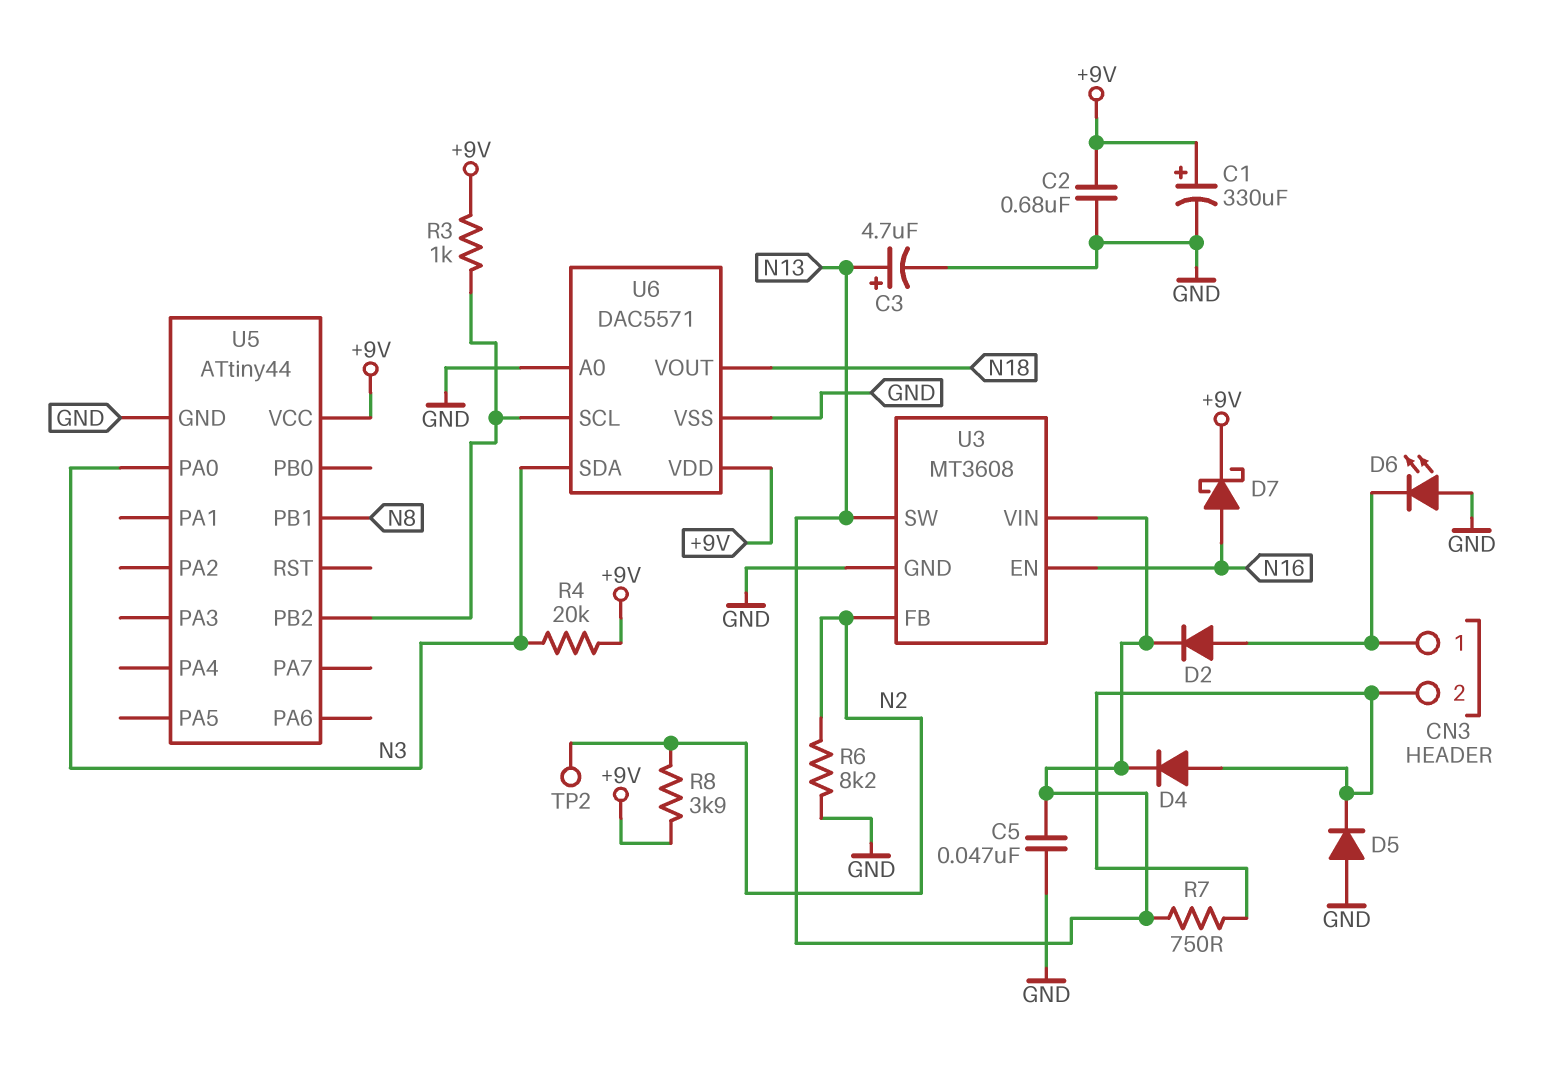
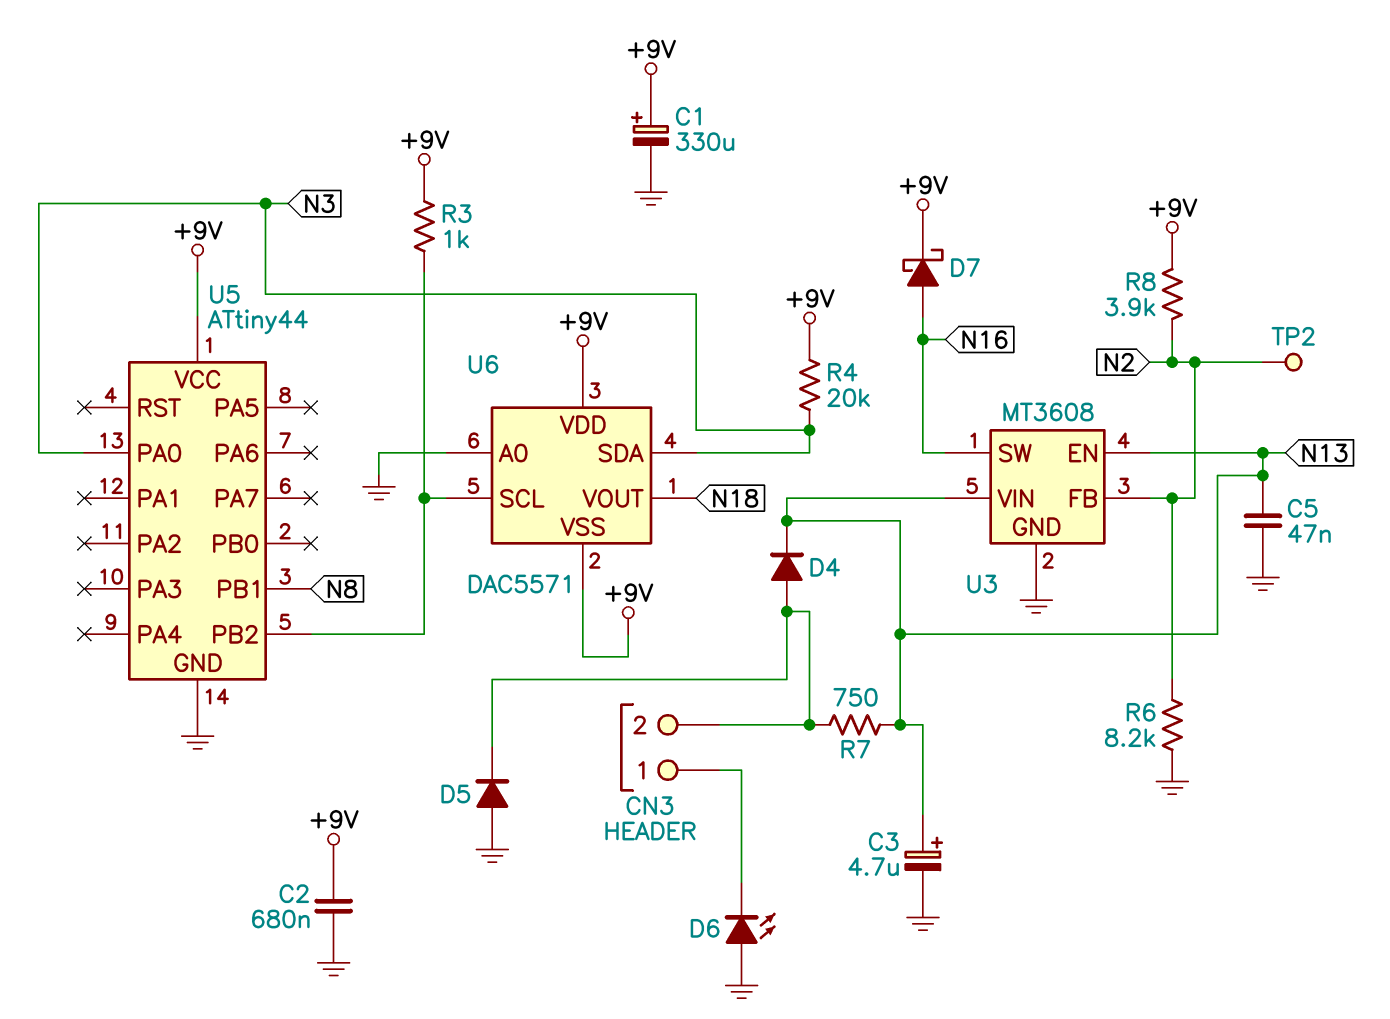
D2: diode (A CN3/1, K N13) -> none
U3 pin EN: N16 -> N13
U3 pin SW: N13 -> N16
U6 pin VSS: GND -> +9V

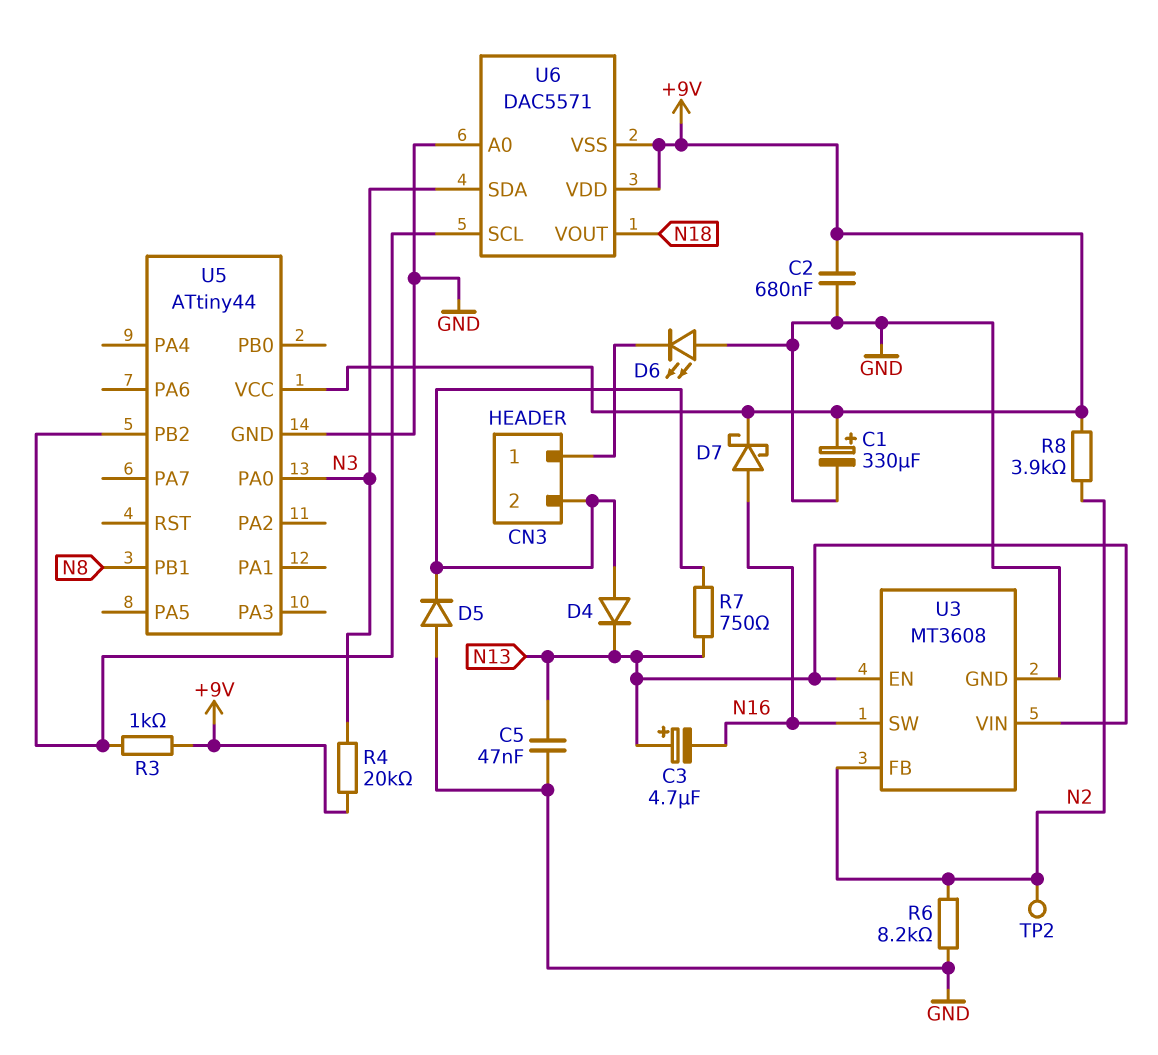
C3: 4.7uF (plus N13, minus GND) -> 4.7uF (plus N13, minus N16)

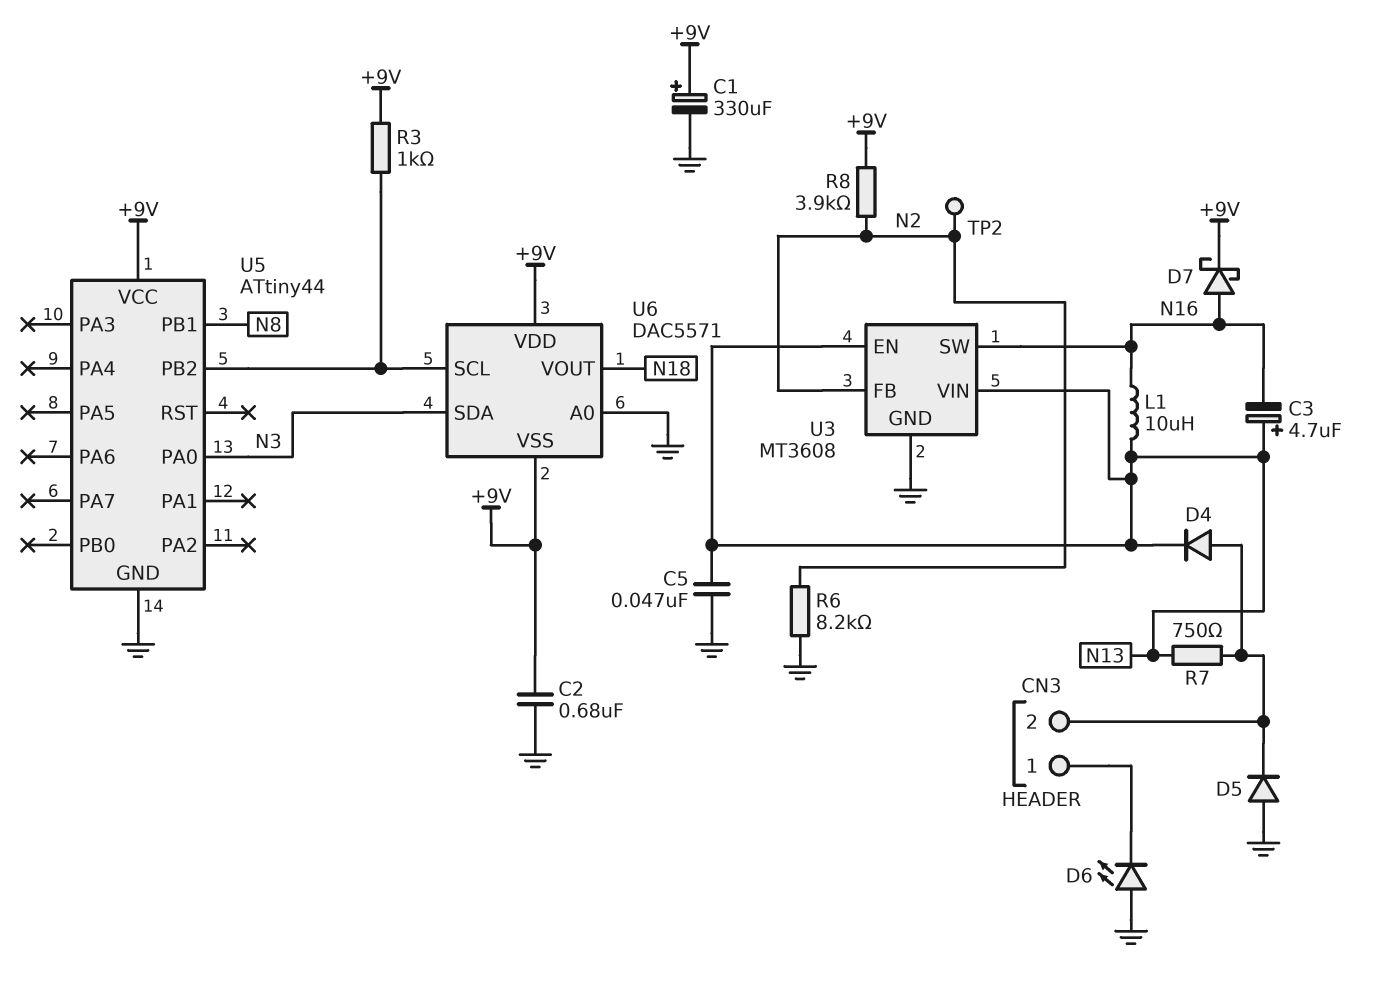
L1: none -> 10uH (N13, N16)
R4: 20k (+9V, N3) -> none

